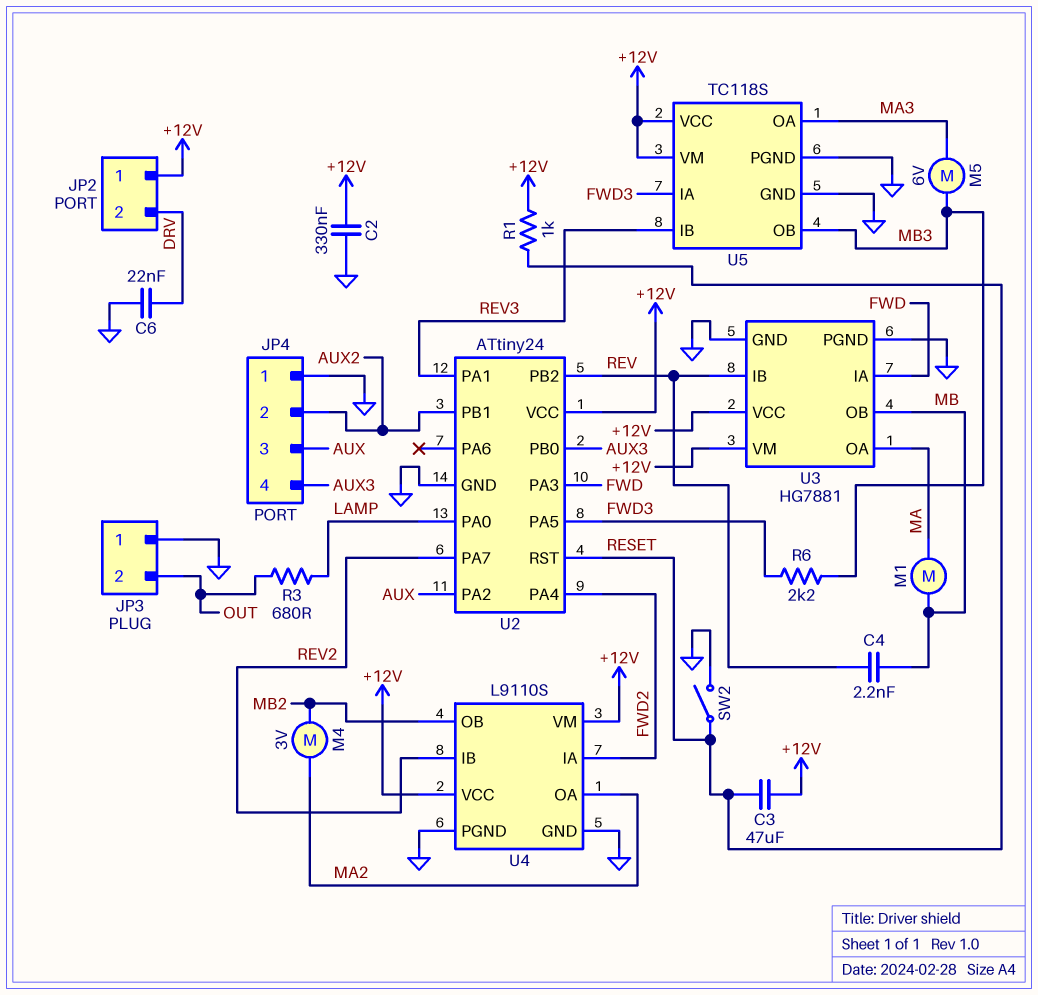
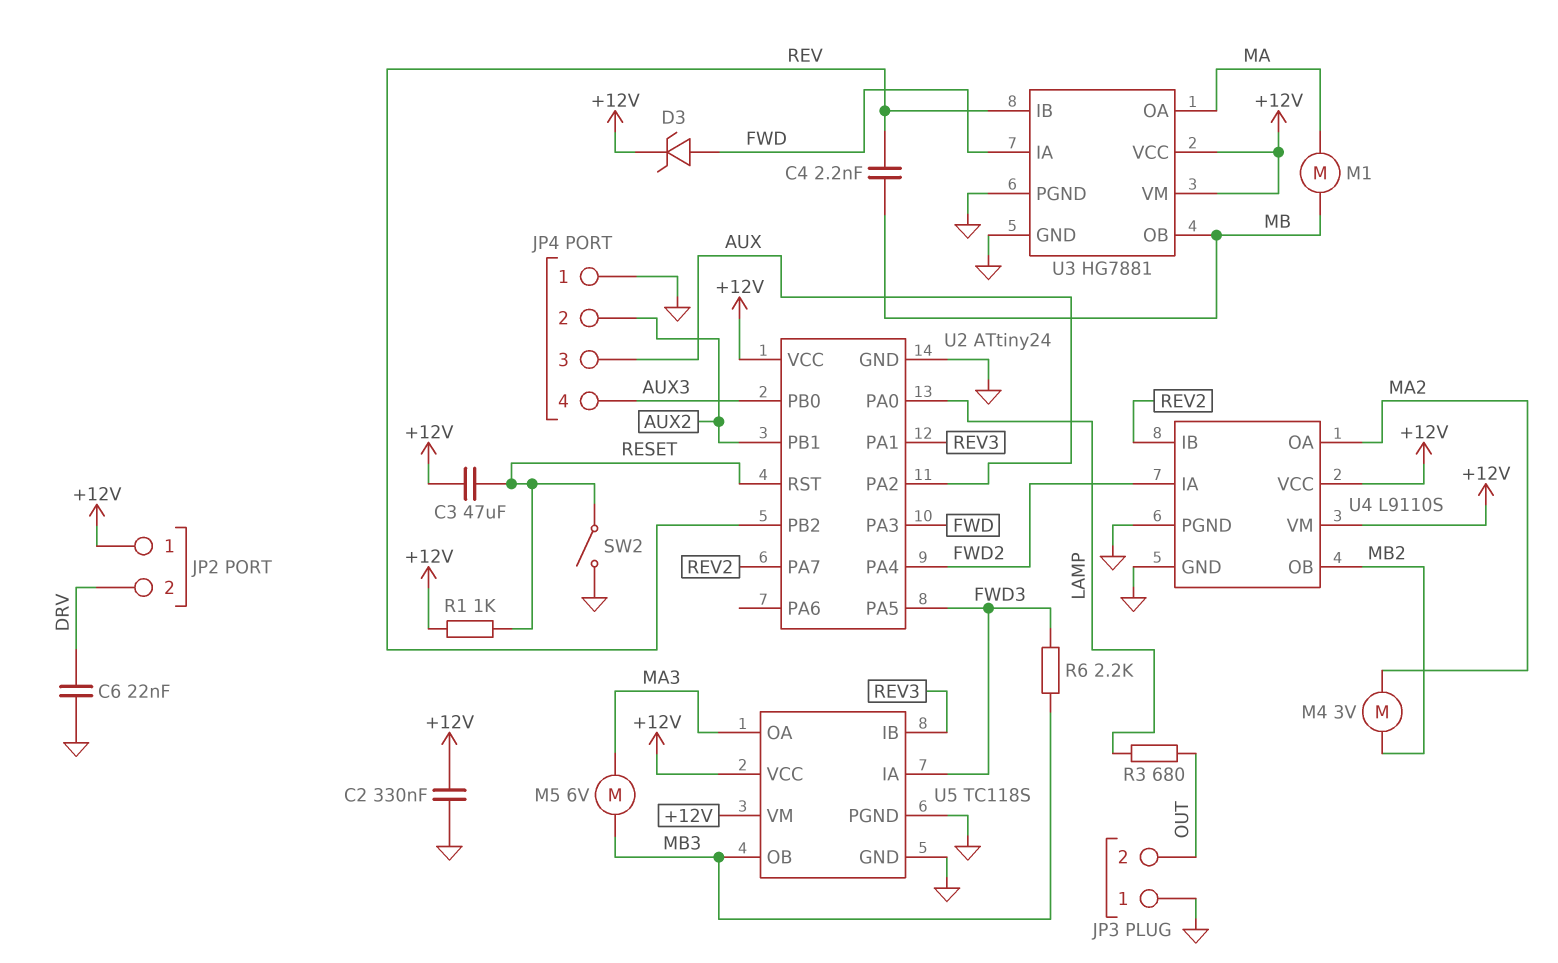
D3: none -> zener (A FWD, K +12V)

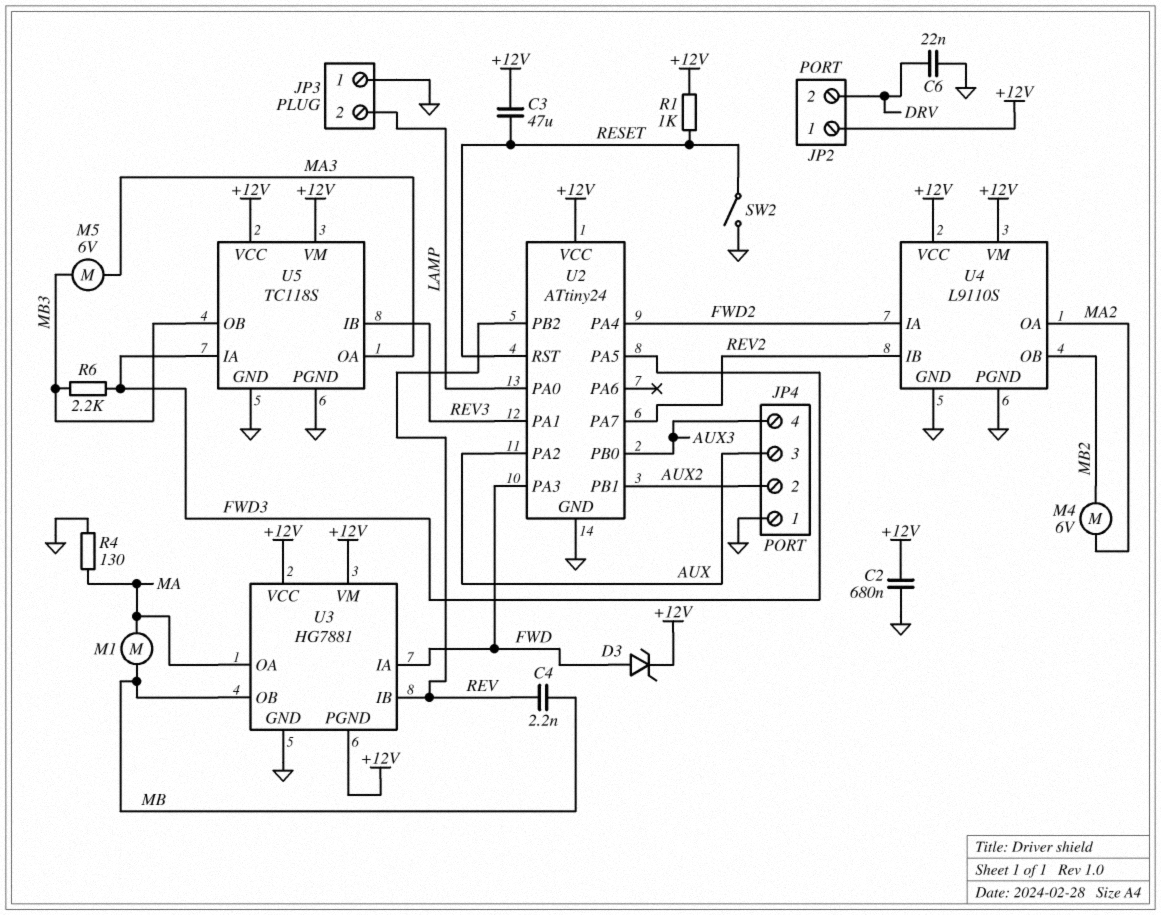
C2: 330nF (+12V, GND) -> 680nF (+12V, GND)
JP3 pin 2: OUT -> LAMP
M4: motor 3V (MA2, MB2) -> motor 6V (MA2, MB2)
R3: 680 (LAMP, OUT) -> none
R4: none -> 130 (GND, MA)
U3 pin PGND: GND -> +12V

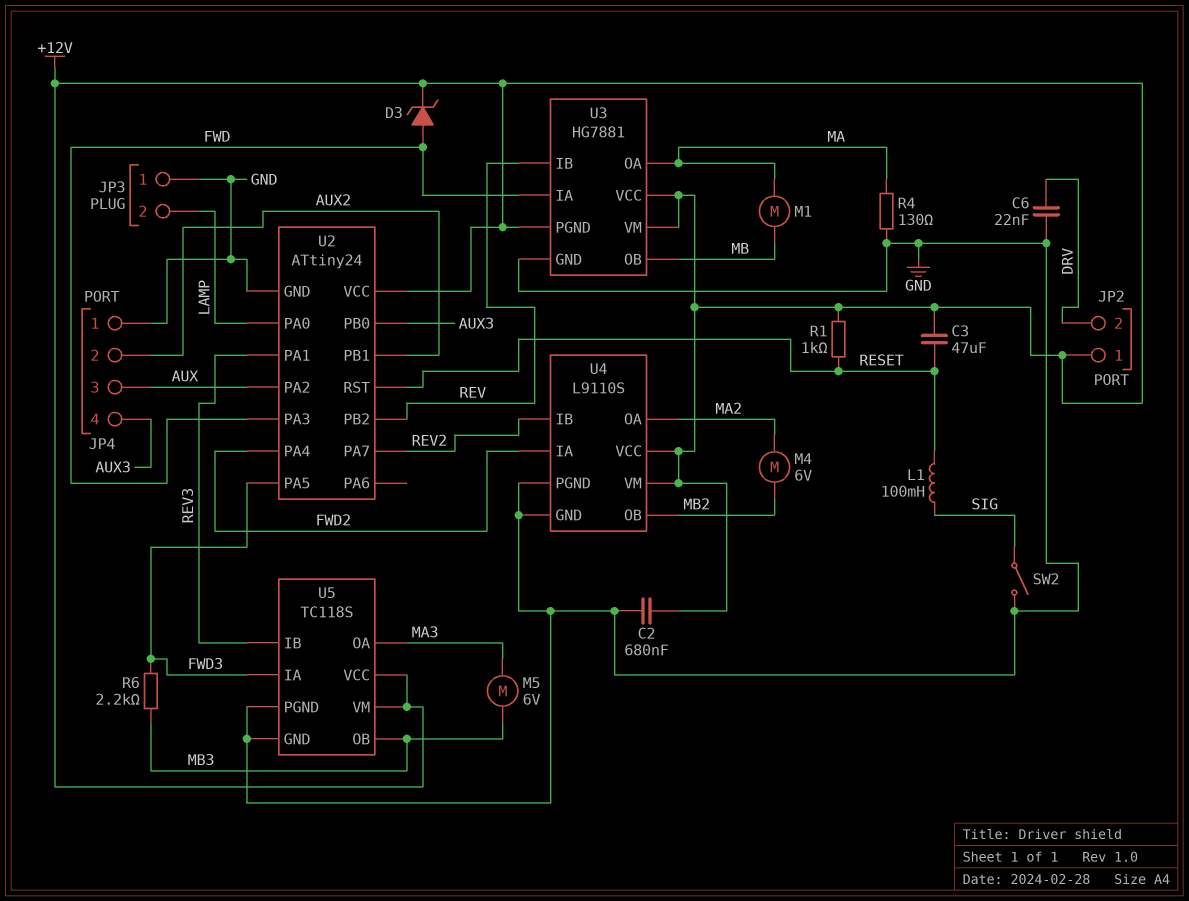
C4: 2.2nF (MB, REV) -> none
L1: none -> 100mH (RESET, SIG)
SW2: switch (GND, RESET) -> switch (GND, SIG)

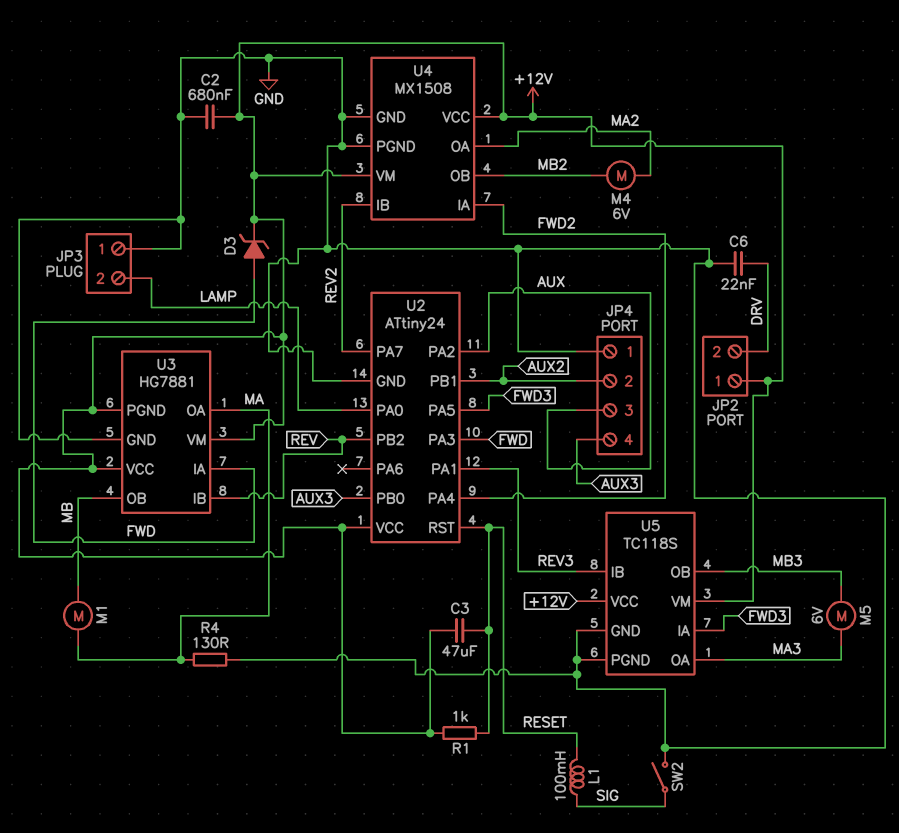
R6: 2.2k (FWD3, MB3) -> none
U4: L9110S -> MX1508

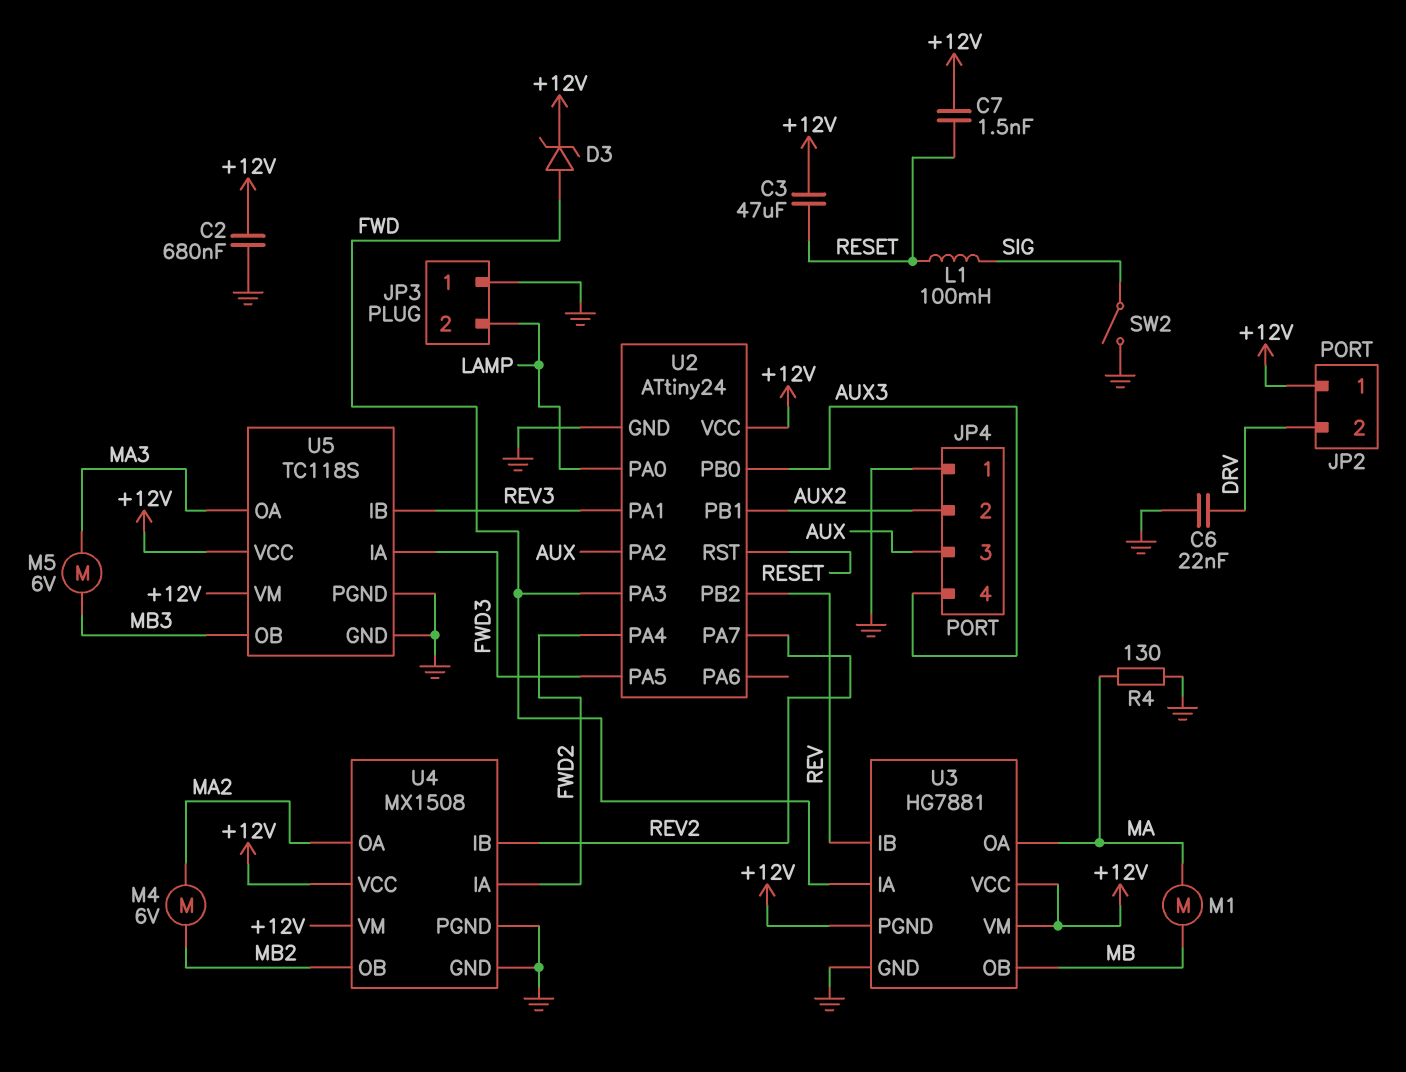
C7: none -> 1.5nF (+12V, RESET)
R1: 1k (+12V, RESET) -> none

